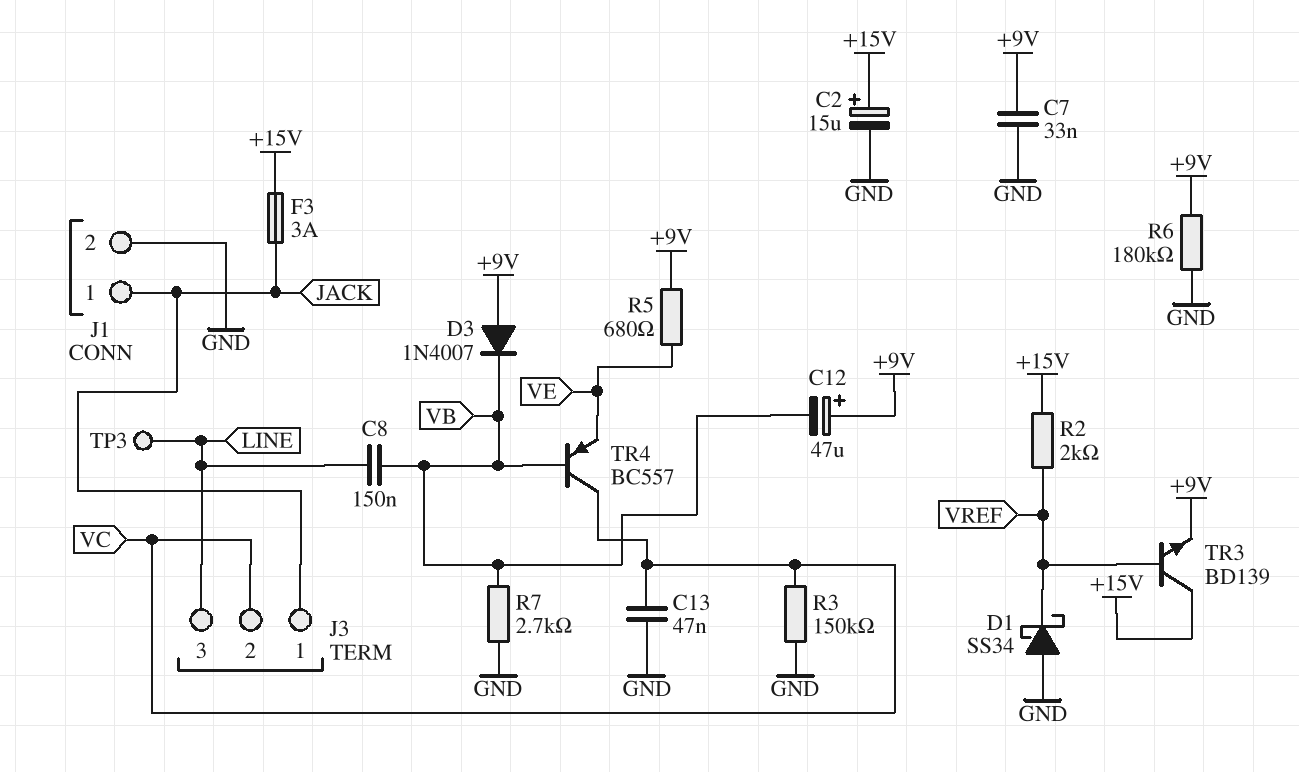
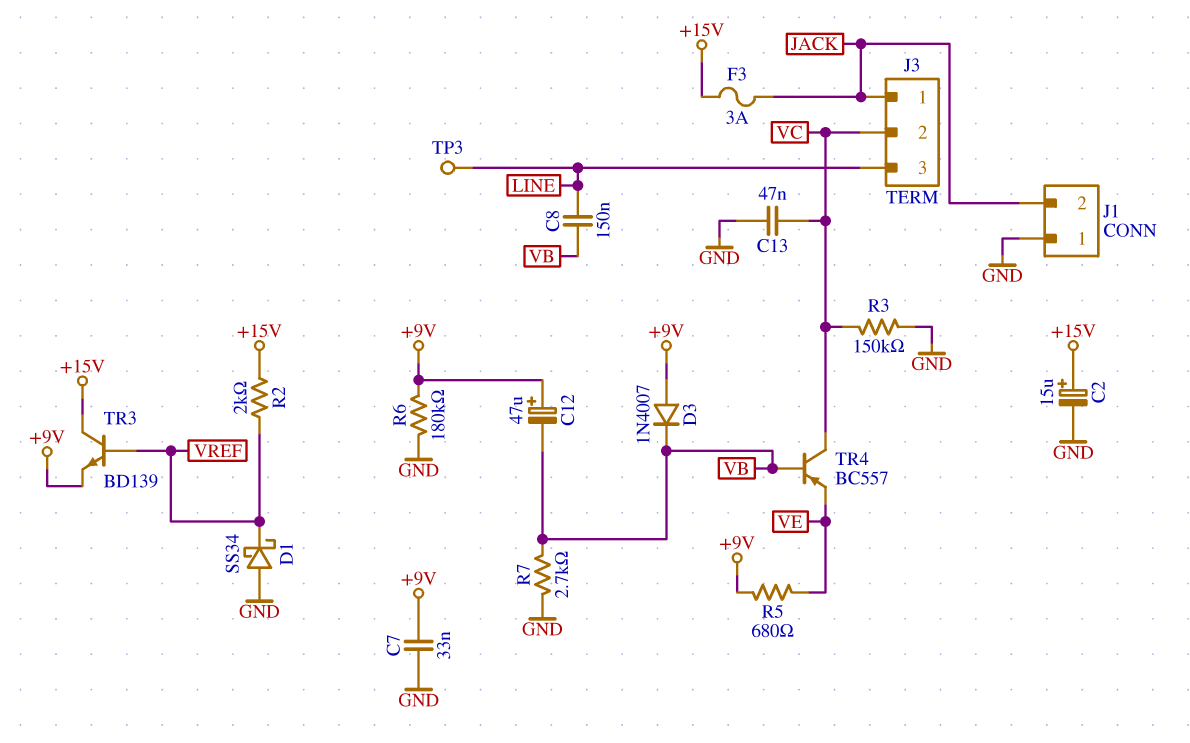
J1 pin 1: JACK -> GND
J1 pin 2: GND -> JACK

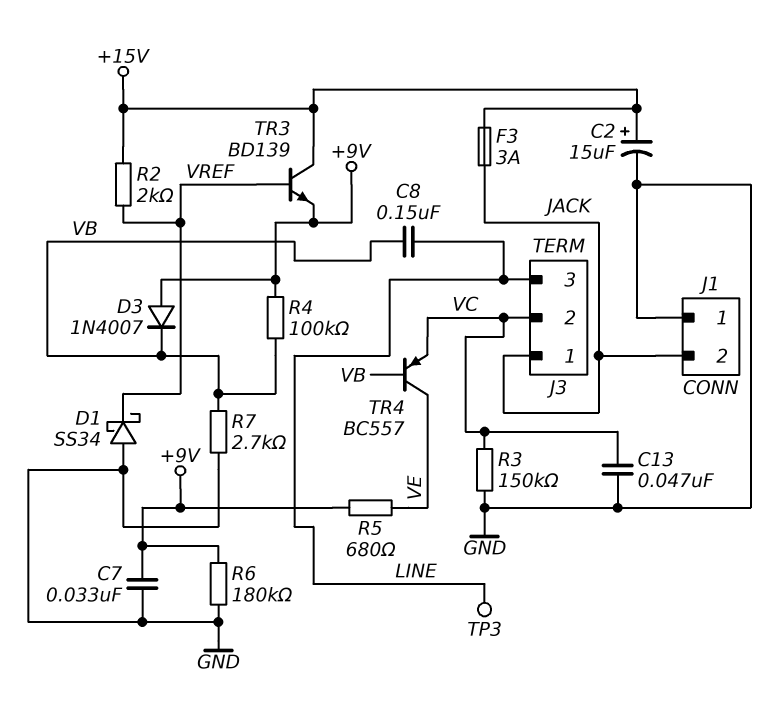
C12: 47uF (plus +9V, minus VB) -> none
R4: none -> 100k (+9V, VB)
TR4: PNP BC557 (B VB, C VC, E VE) -> PNP BC557 (B VB, C VE, E VC)

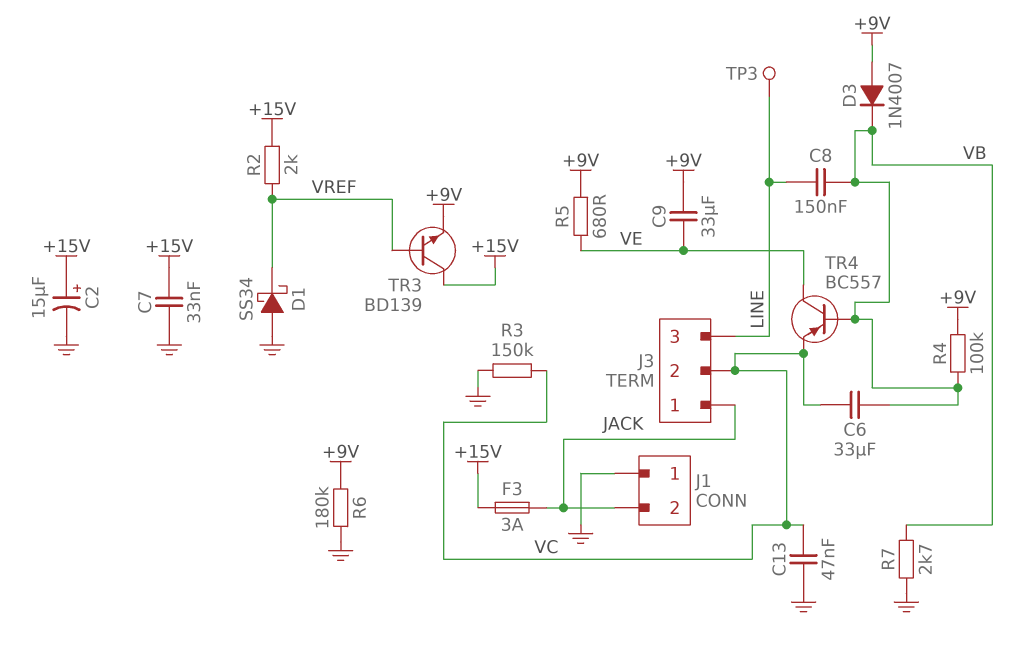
C6: none -> 33uF (VB, VC)
C7: 33nF (+9V, GND) -> 33nF (+15V, GND)
C9: none -> 33uF (+9V, VE)

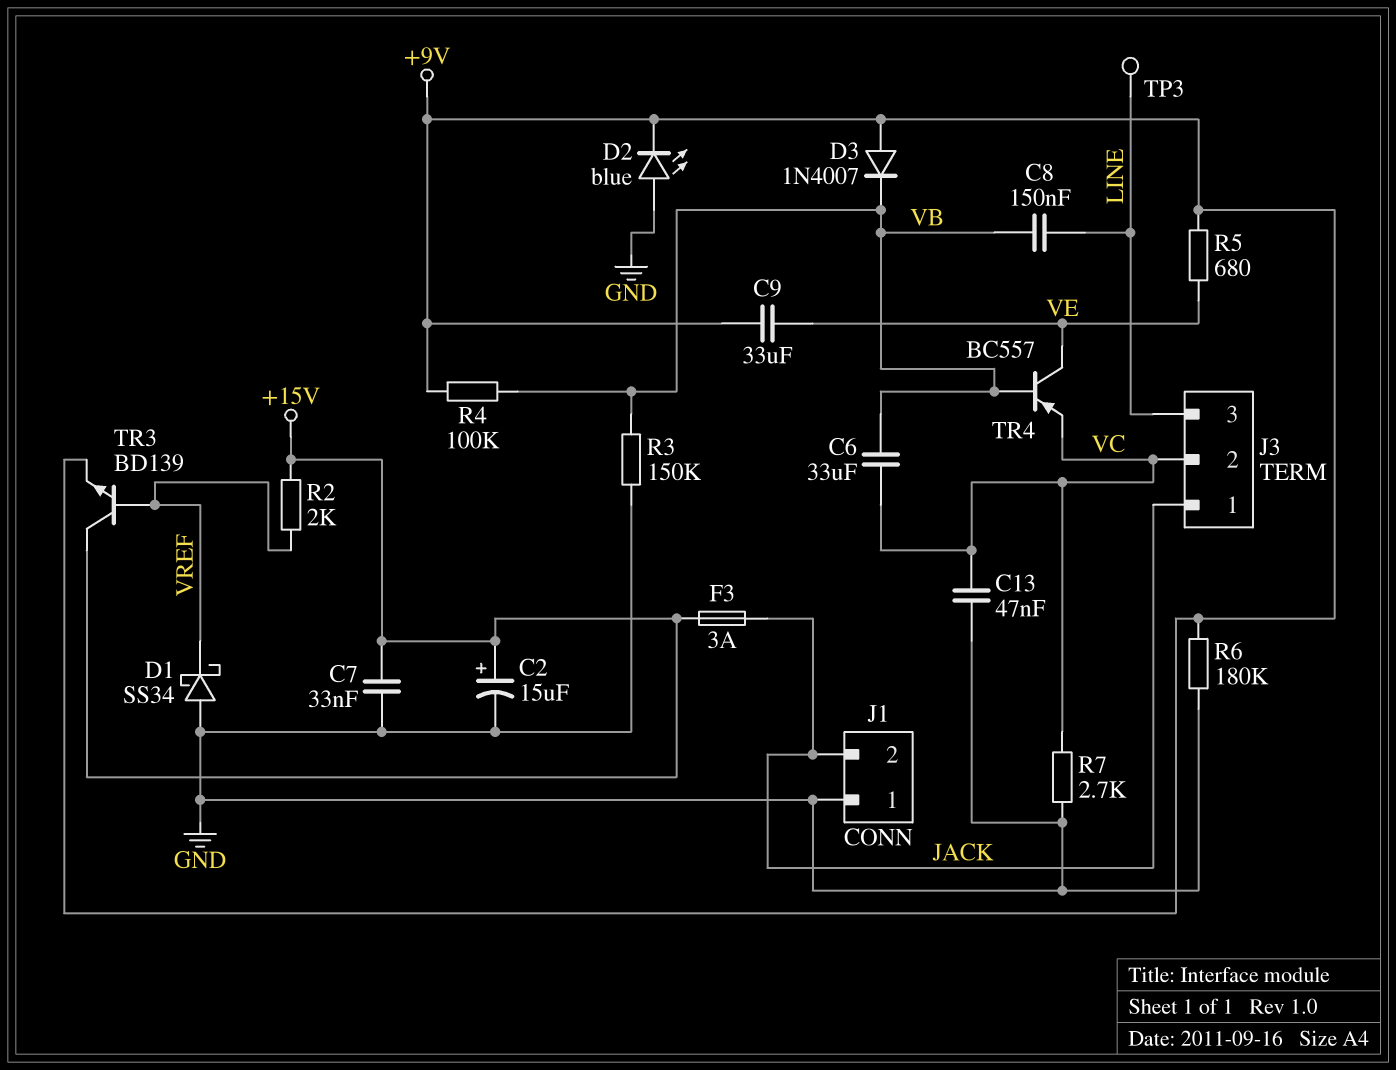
D2: none -> LED blue (A GND, K +9V)
R3: 150k (GND, VC) -> 150k (GND, VB)
R7: 2.7k (GND, VB) -> 2.7k (GND, VC)

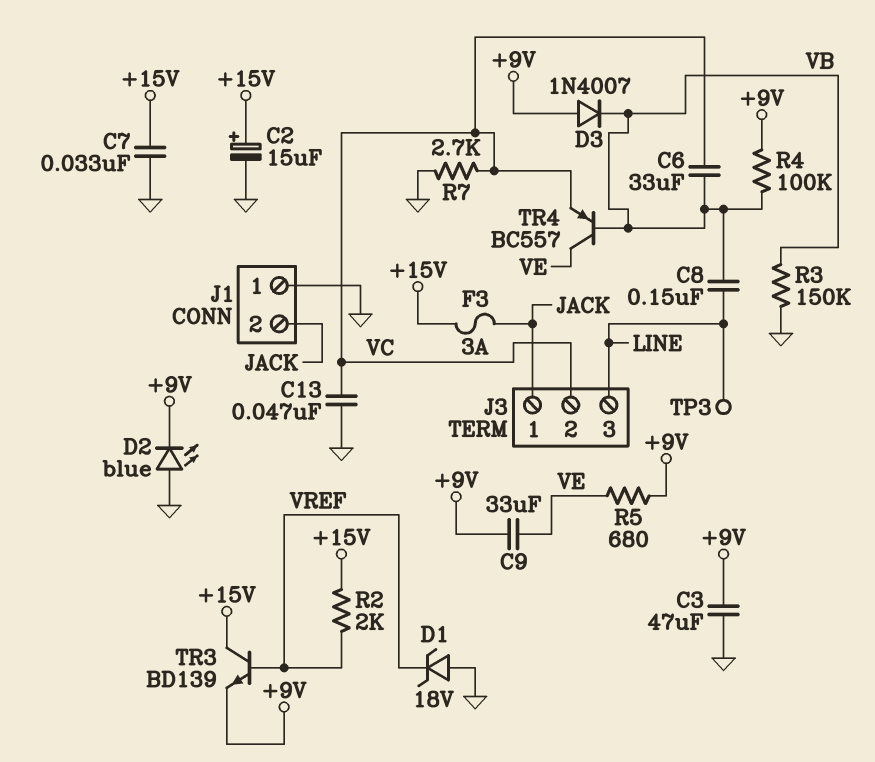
C3: none -> 47uF (+9V, GND)
D1: schottky SS34 (A GND, K VREF) -> zener 18V (A GND, K VREF)
R6: 180k (+9V, GND) -> none

